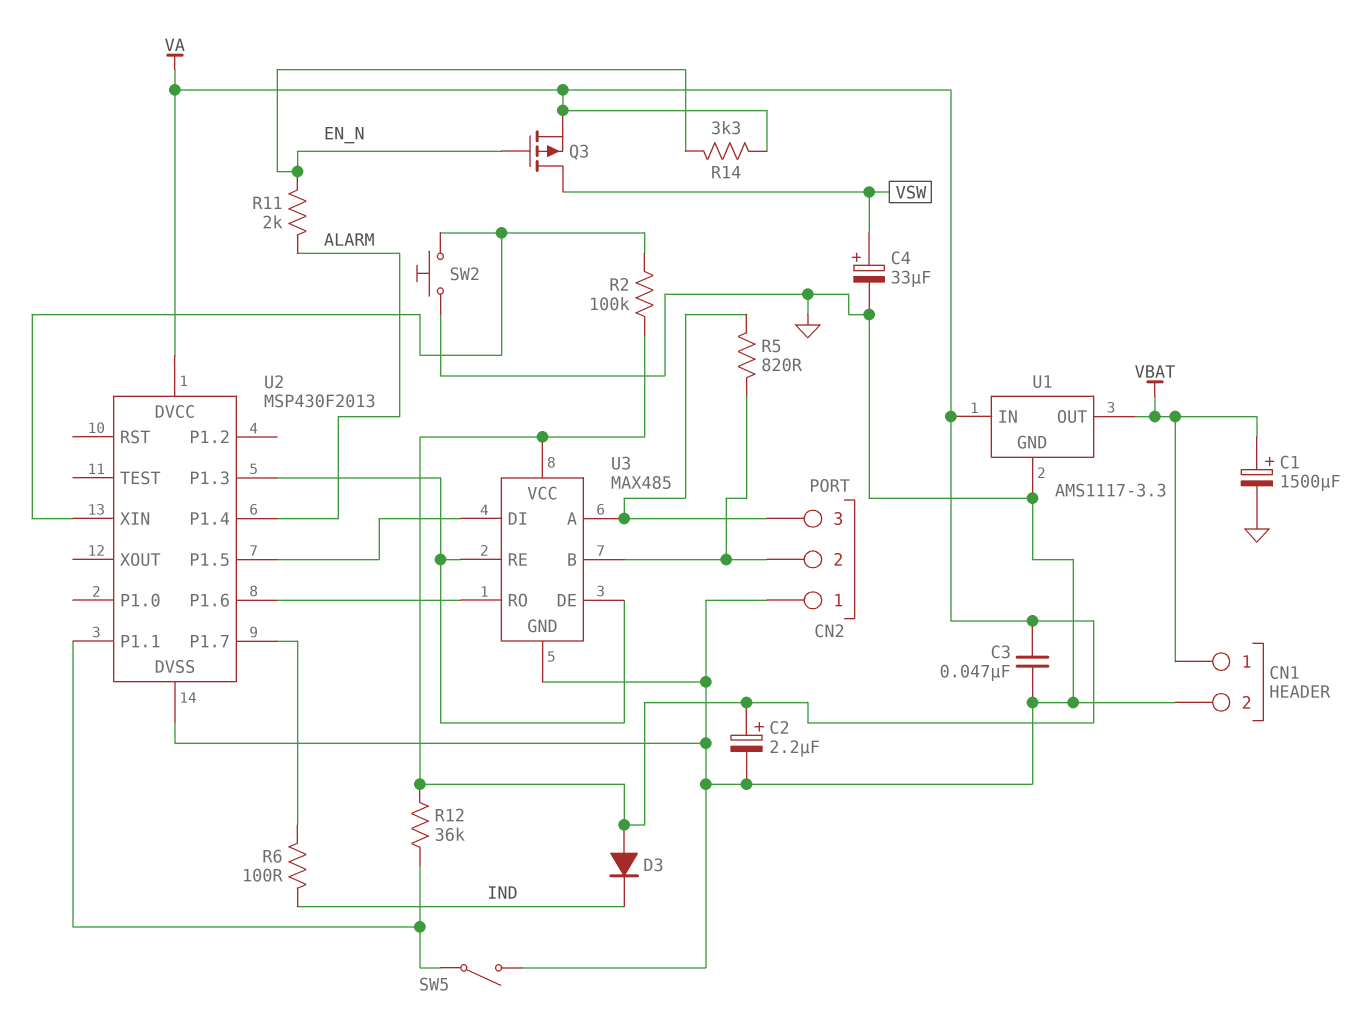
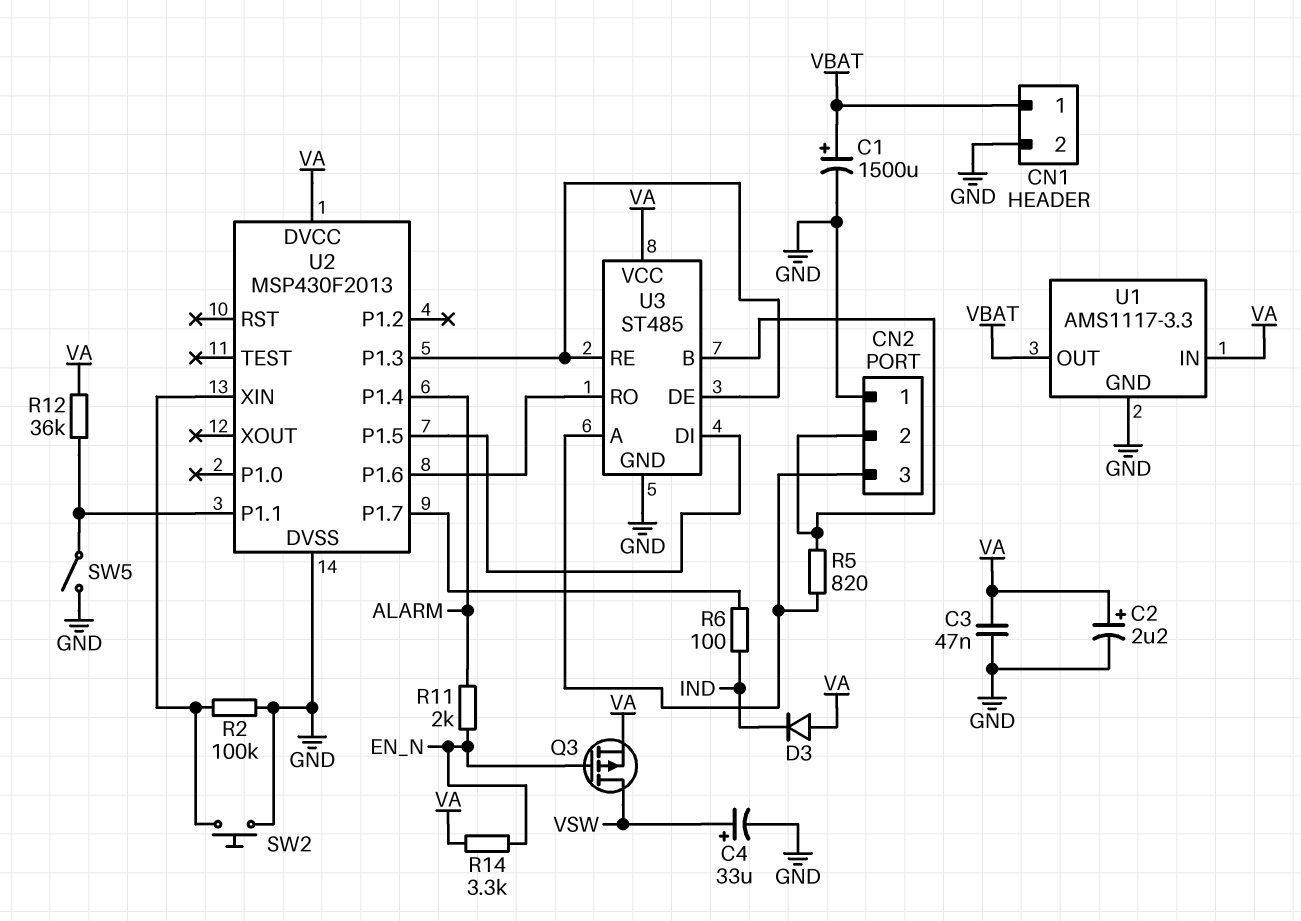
R2: 100k (U2/XIN, VA) -> 100k (GND, U2/XIN)
U3: MAX485 -> ST485

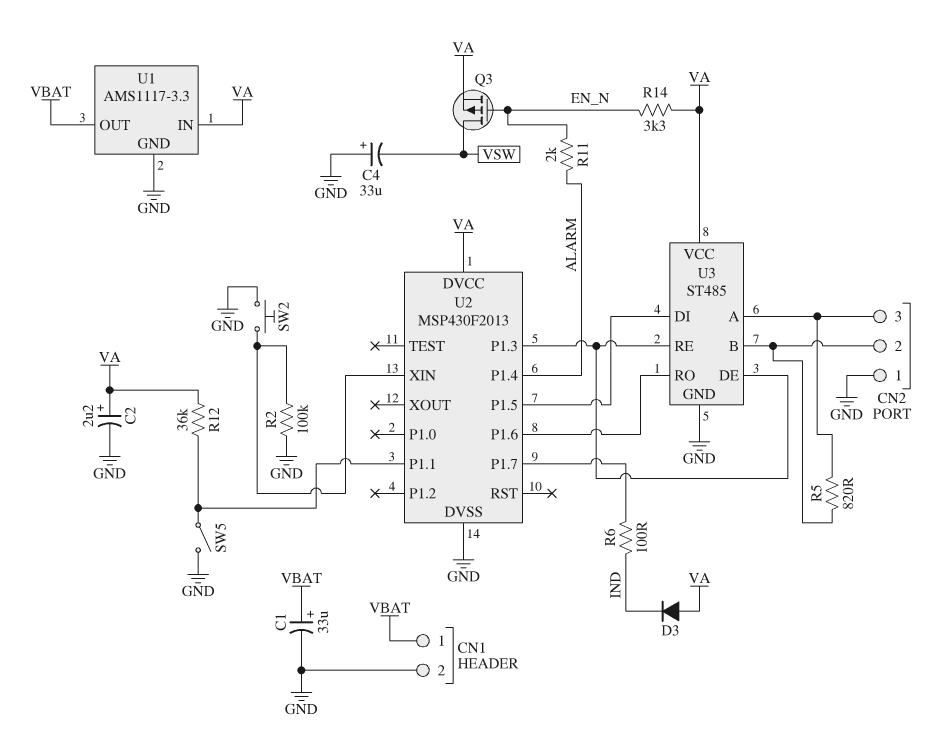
C1: 1500uF (plus VBAT, minus GND) -> 33uF (plus VBAT, minus GND)
C3: 47nF (GND, VA) -> none
C4: 33uF (plus VSW, minus GND) -> 33uF (plus GND, minus VSW)

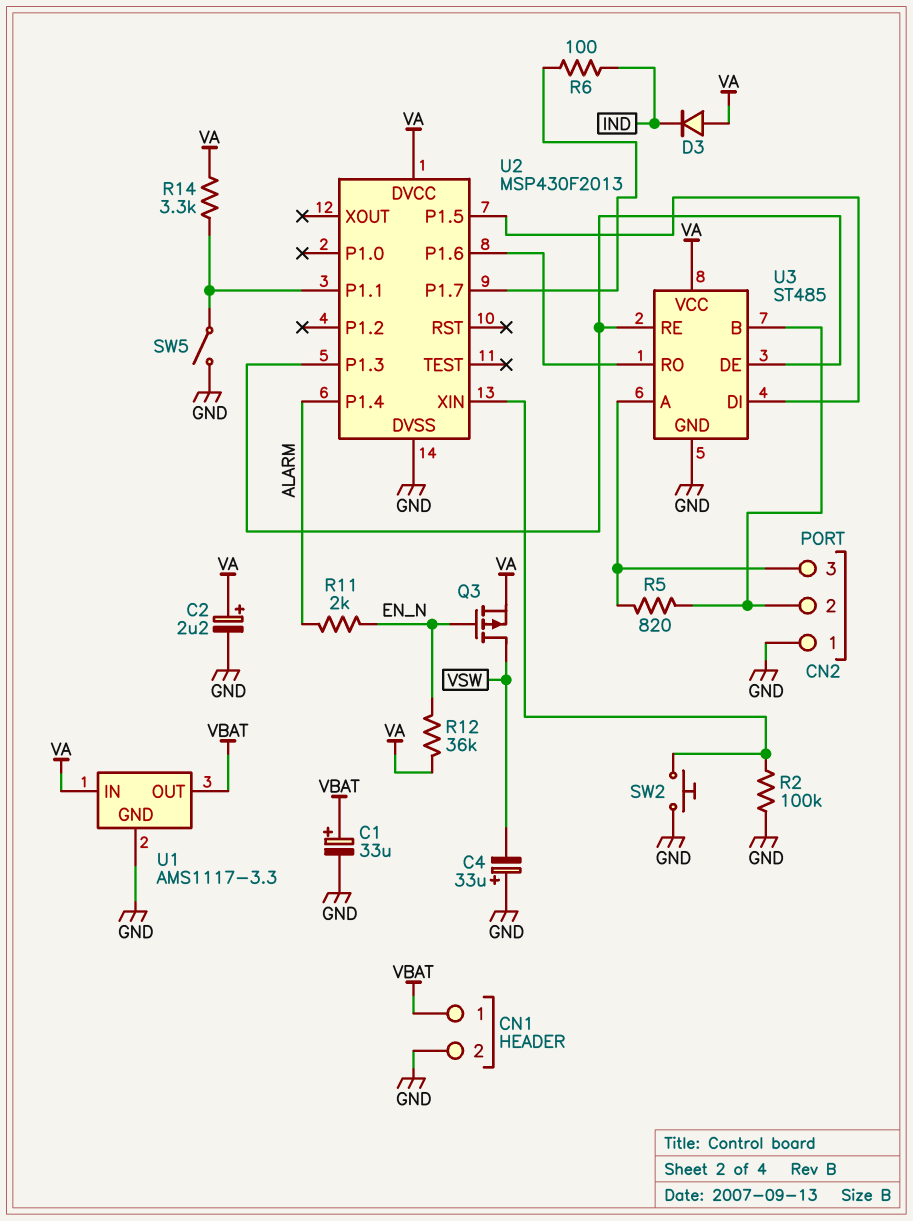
R12: 36k (U2/P1.1, VA) -> 36k (EN_N, VA)
R14: 3.3k (EN_N, VA) -> 3.3k (U2/P1.1, VA)

